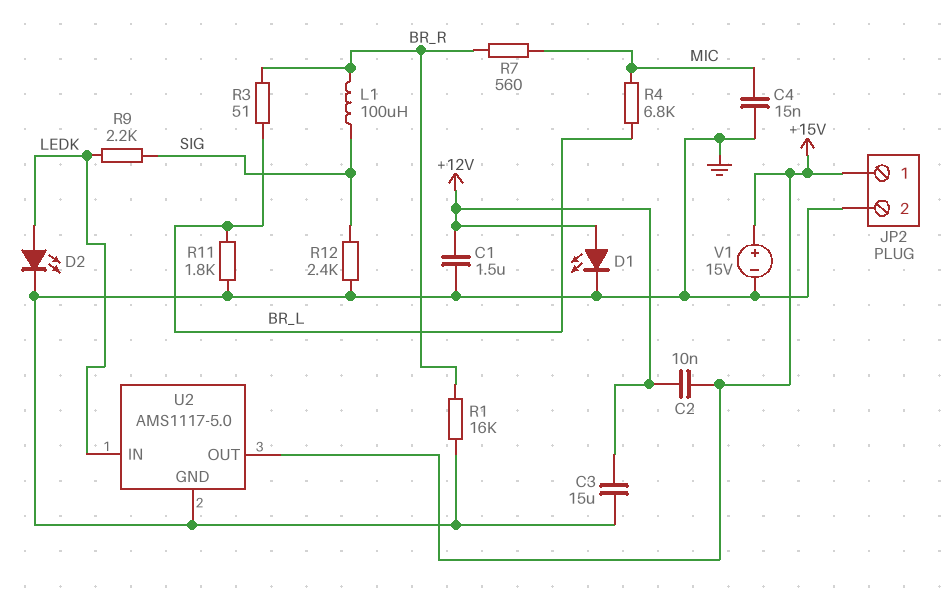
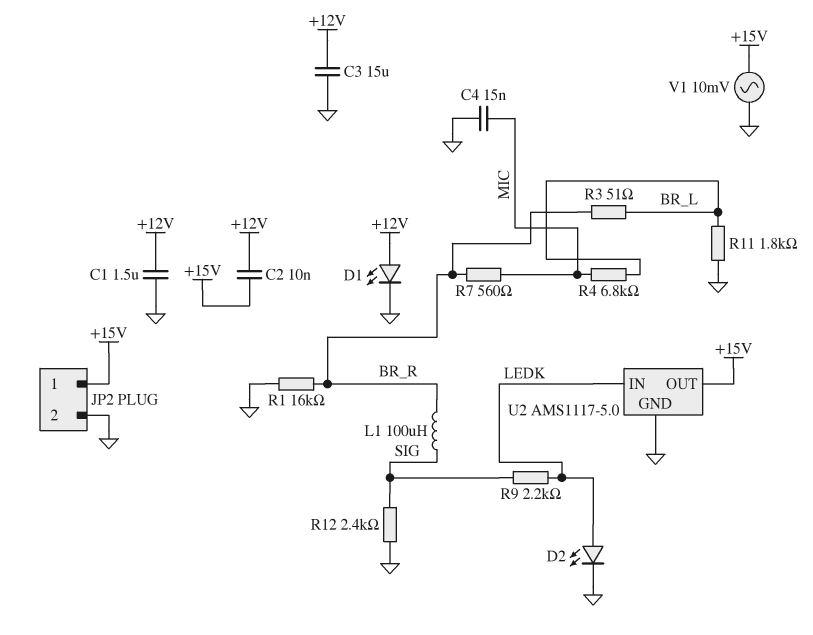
V1: 15V (plus +15V, minus GND) -> AC 10mV (+15V, GND)

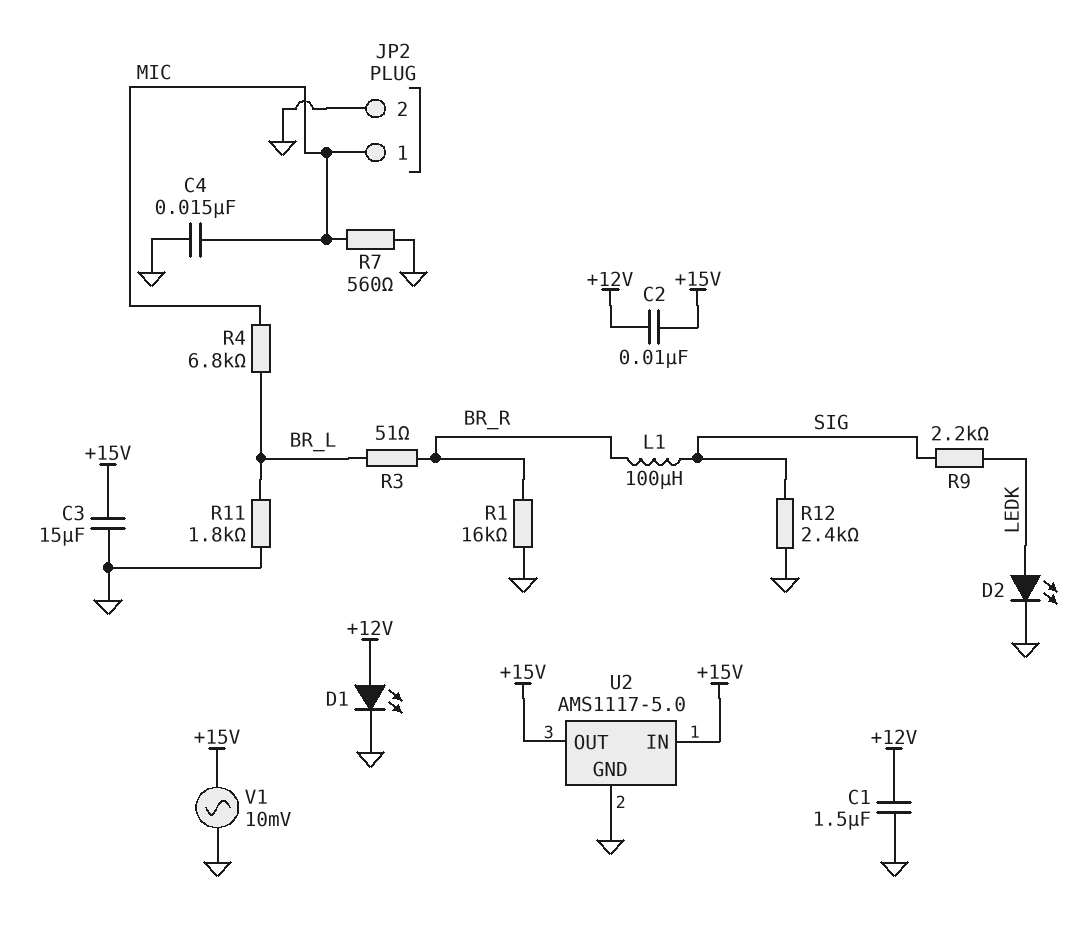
C3: 15uF (+12V, GND) -> 15uF (+15V, GND)
JP2 pin 1: +15V -> MIC
R7: 560 (BR_R, MIC) -> 560 (GND, MIC)
U2 pin IN: LEDK -> +15V

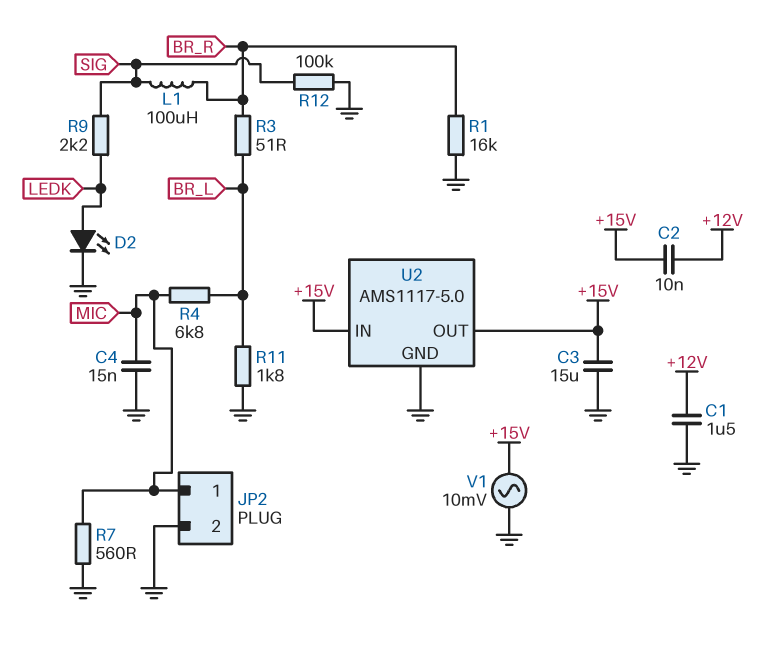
D1: LED (A +12V, K GND) -> none
R12: 2.4k (GND, SIG) -> 100k (GND, SIG)

